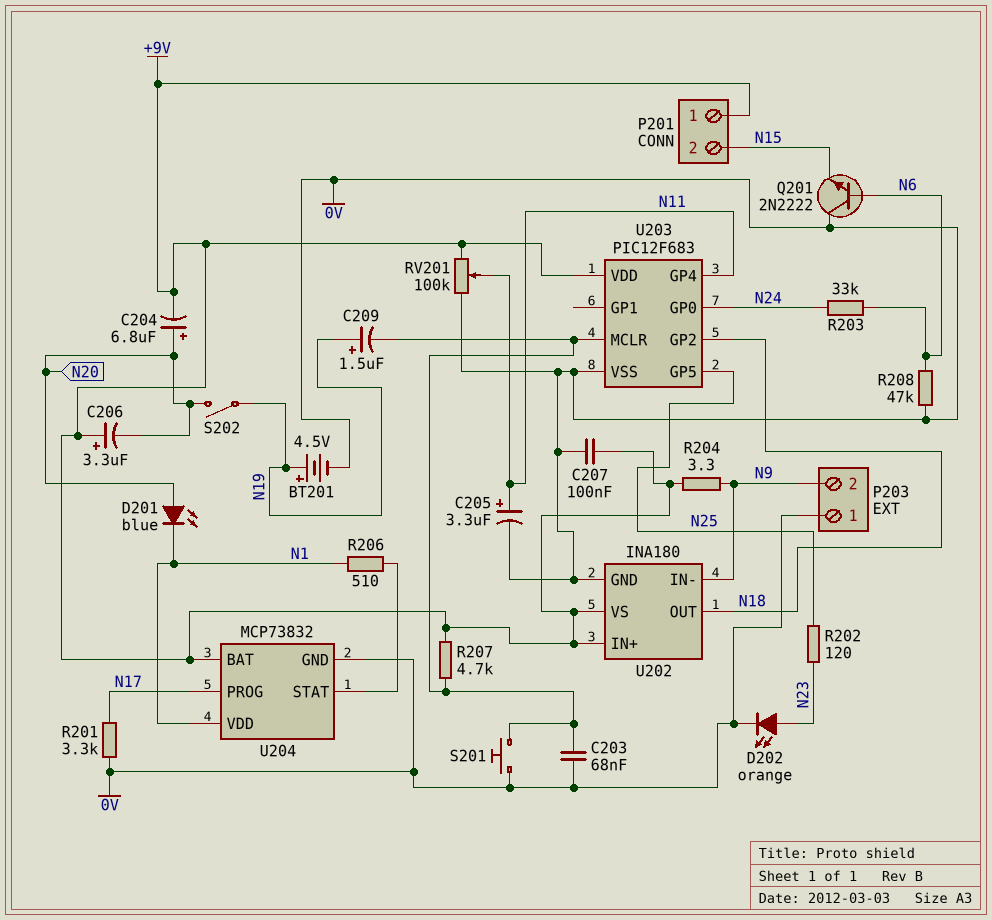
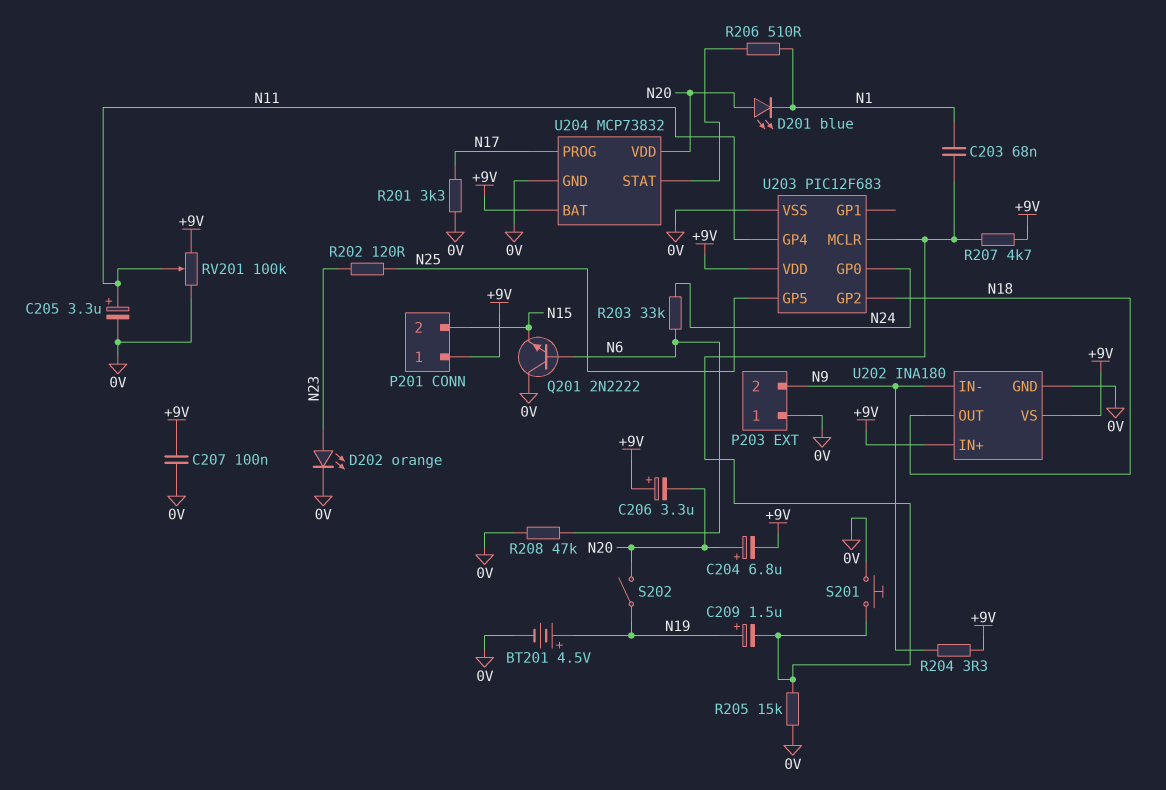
C203: 68nF (0V, U203/MCLR) -> 68nF (N1, U203/MCLR)
R205: none -> 15k (0V, U203/MCLR)
U204 pin VDD: N1 -> N20

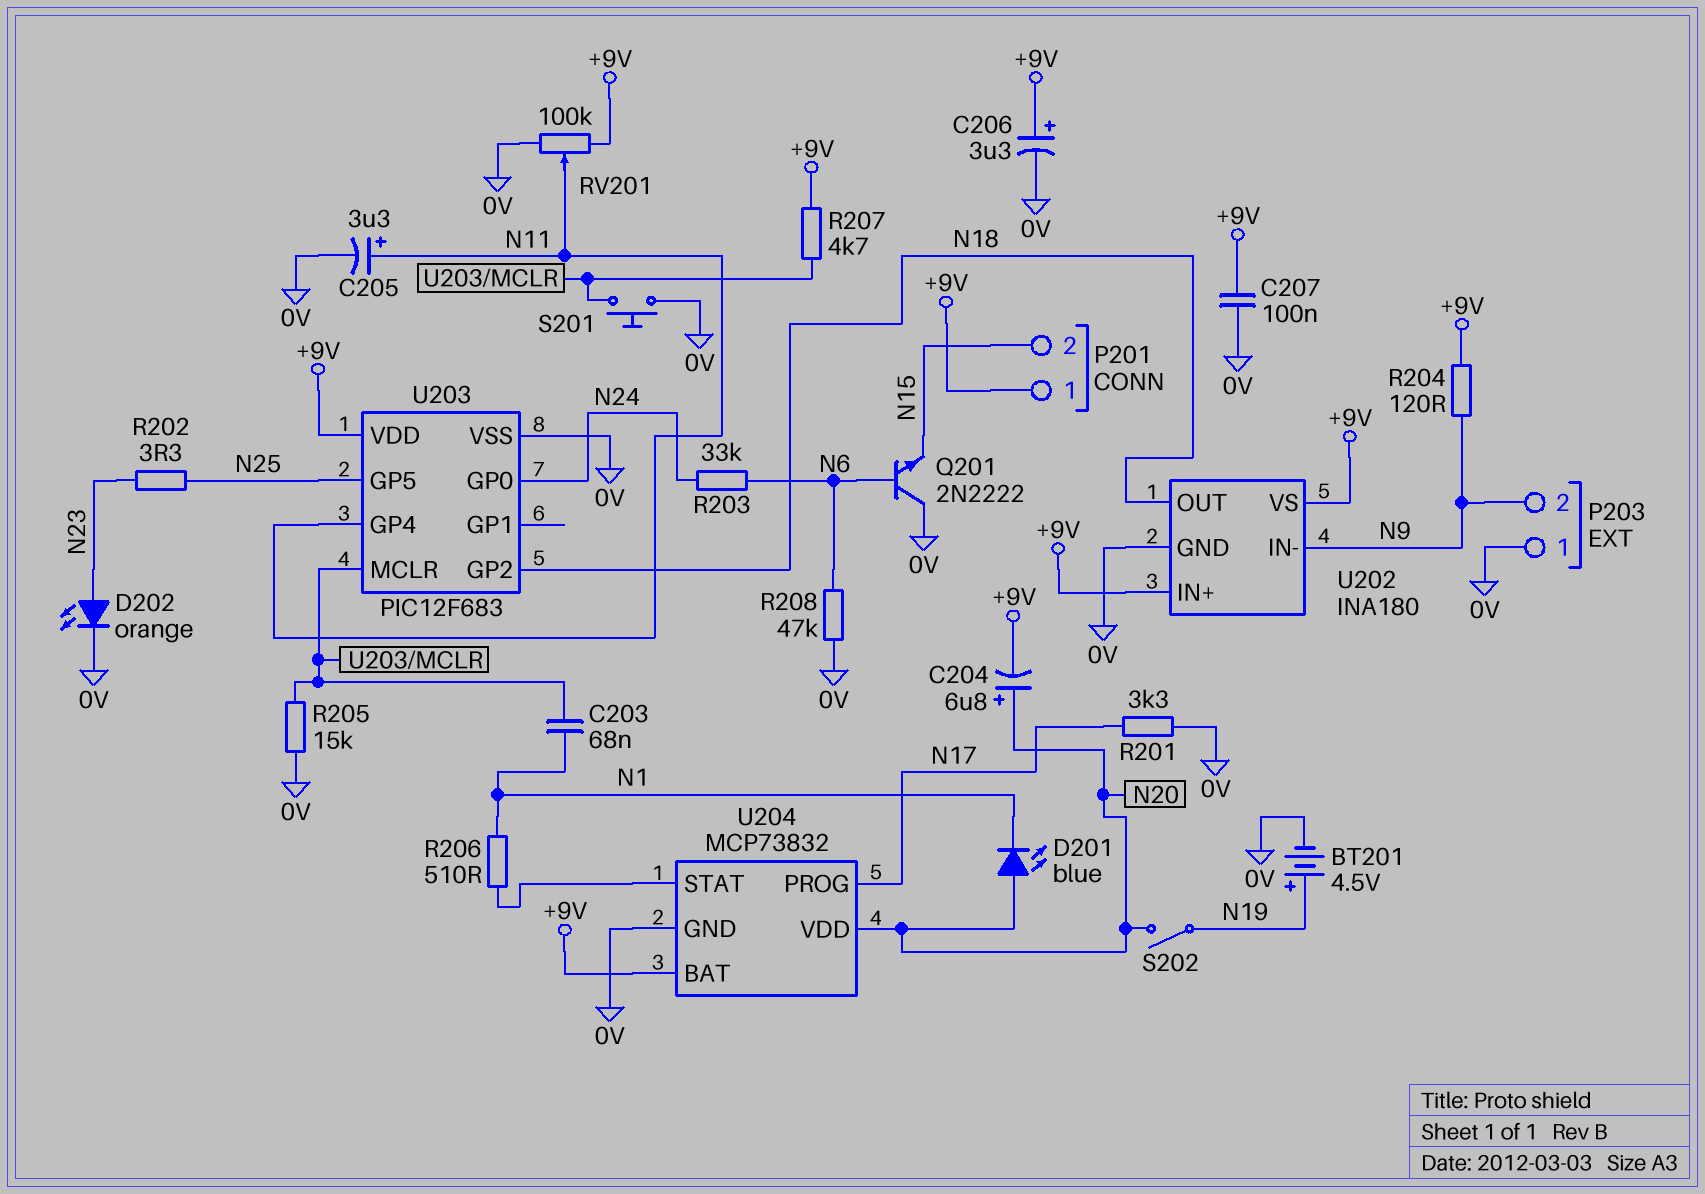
C206: 3.3uF (plus +9V, minus N20) -> 3.3uF (plus +9V, minus 0V)
C209: 1.5uF (plus N19, minus U203/MCLR) -> none
R202: 120 (N23, N25) -> 3.3 (N23, N25)
R204: 3.3 (+9V, N9) -> 120 (+9V, N9)

